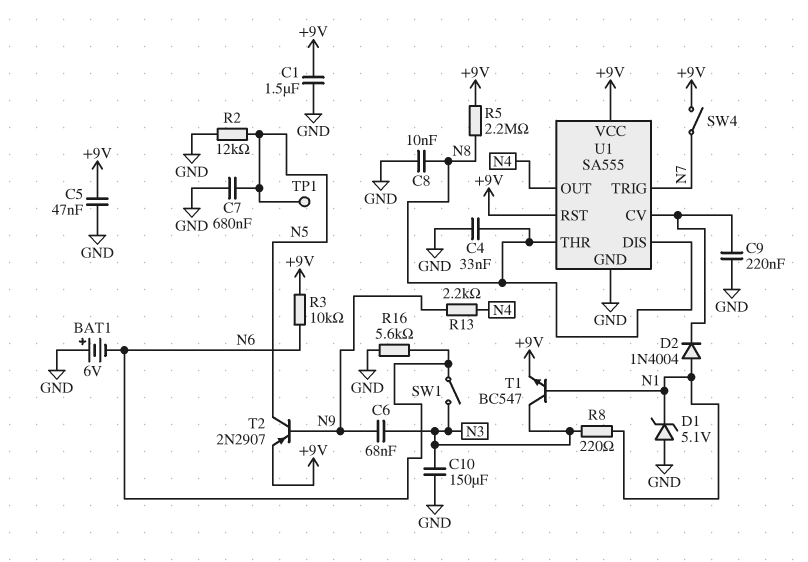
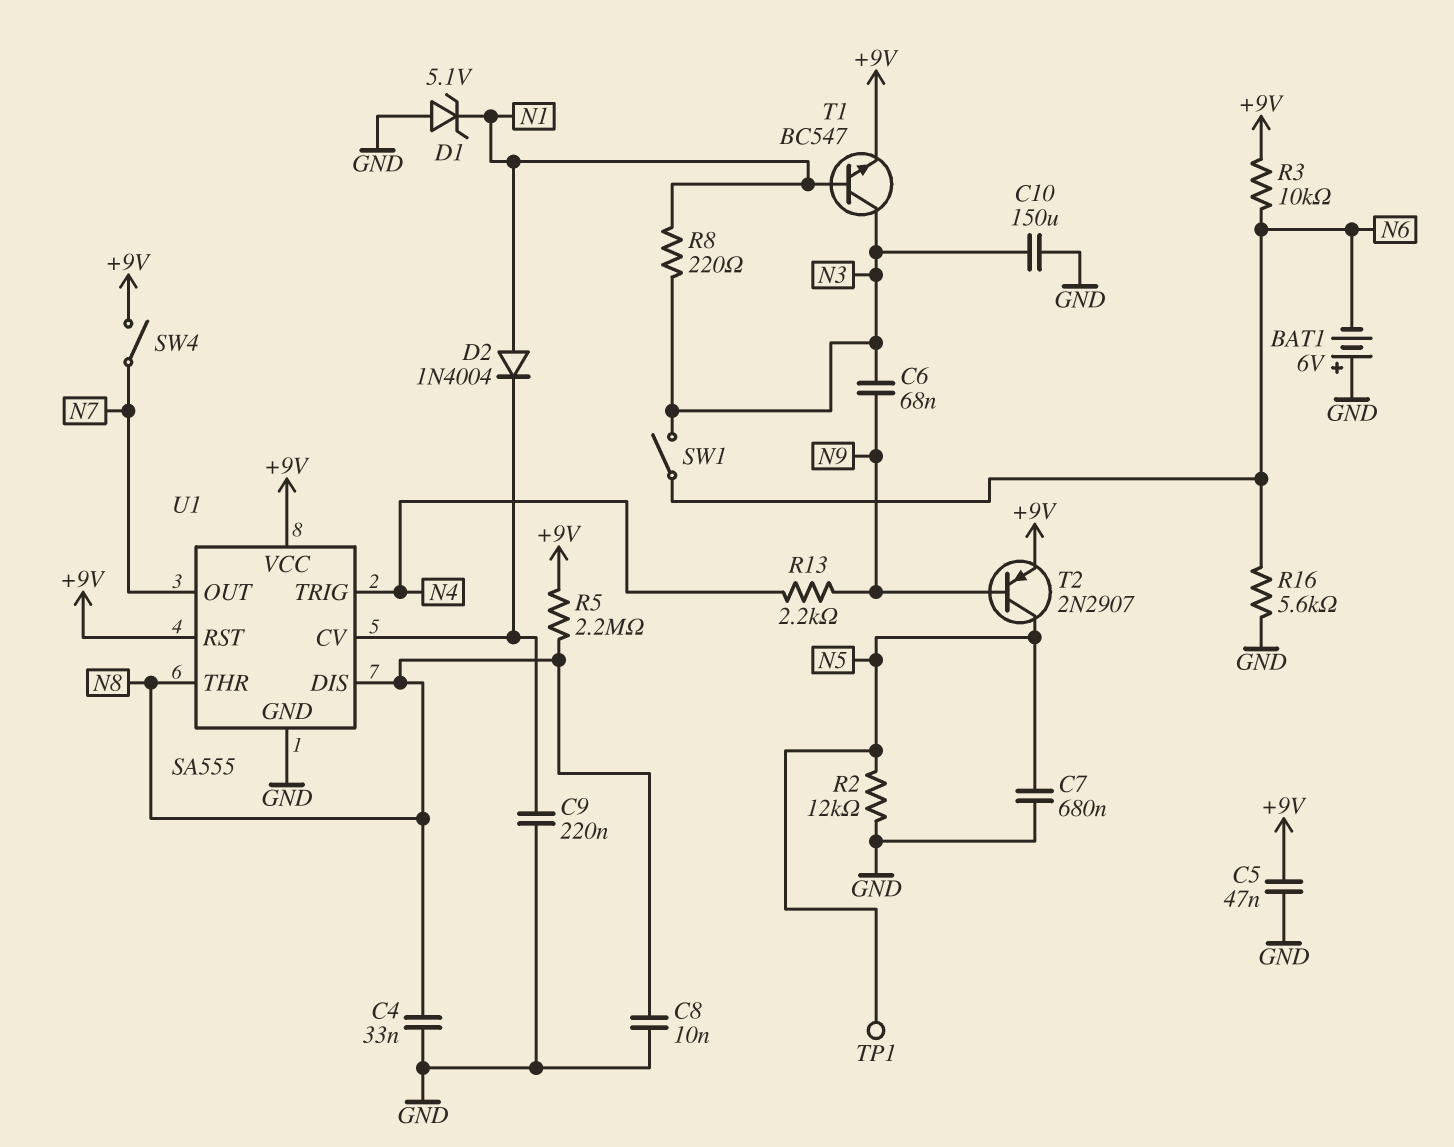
C1: 1.5uF (+9V, GND) -> none
U1 pin OUT: N4 -> N7
U1 pin TRIG: N7 -> N4

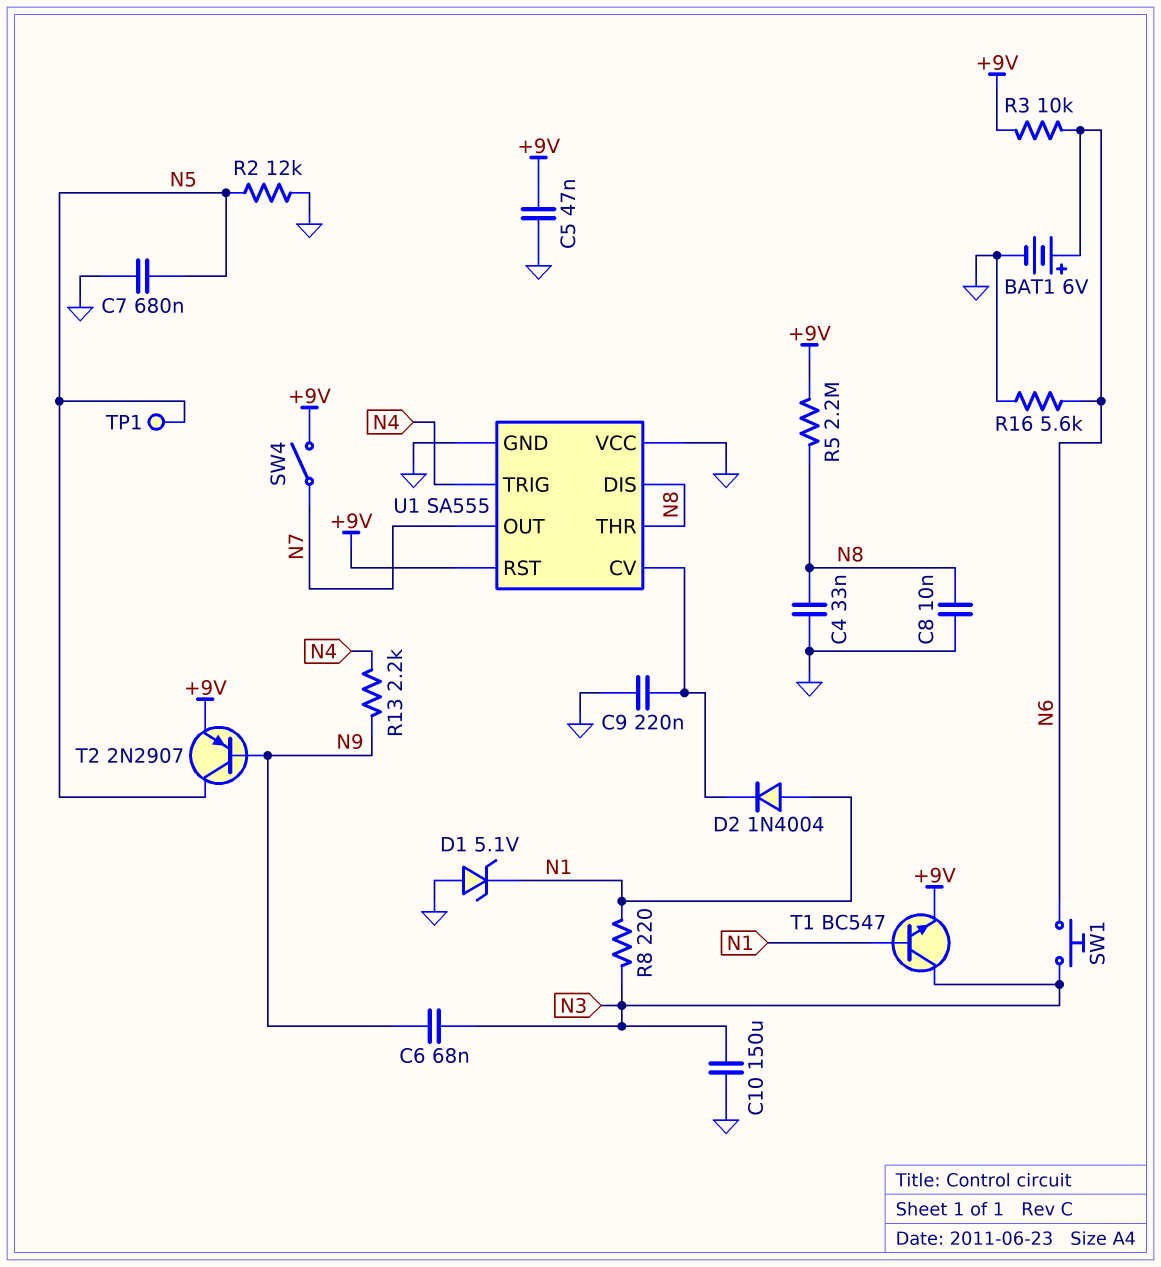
BAT1: 6V (plus GND, minus N6) -> 6V (plus N6, minus GND)
SW1: switch (N3, N6) -> button (N3, N6)
U1 pin VCC: +9V -> GND

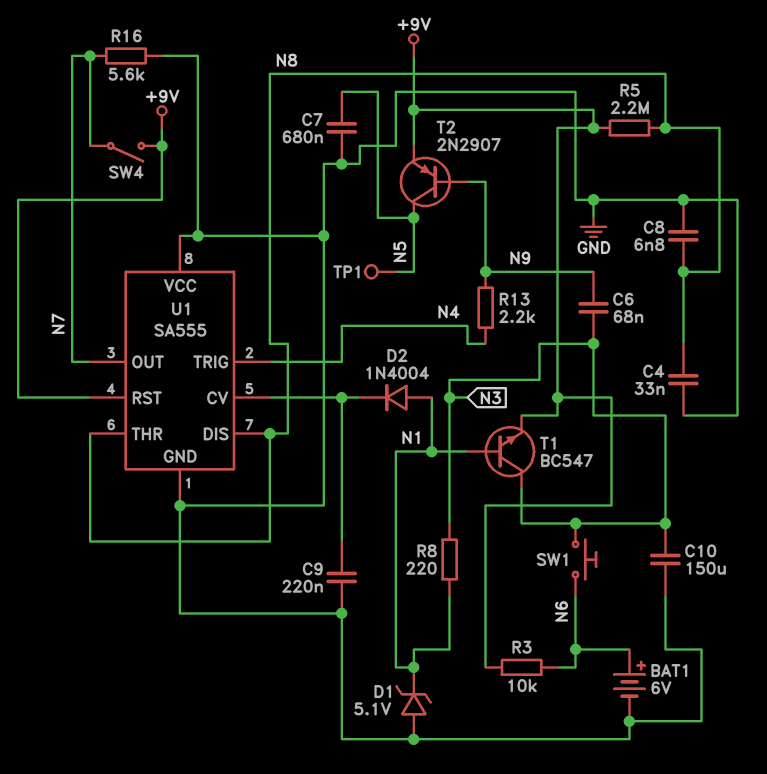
C5: 47nF (+9V, GND) -> none
C8: 10nF (GND, N8) -> 6.8nF (GND, N8)
R2: 12k (GND, N5) -> none
R16: 5.6k (GND, N6) -> 5.6k (GND, N7)

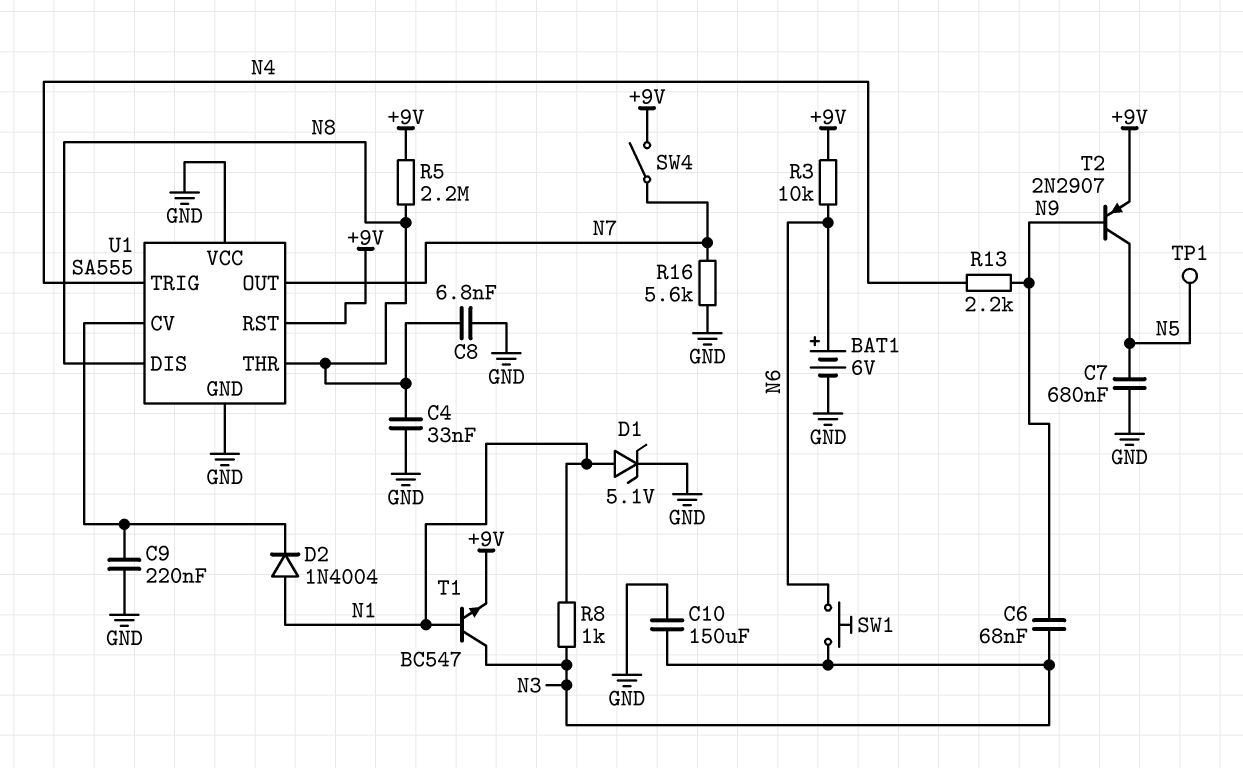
D1: zener 5.1V (A GND, K N1) -> zener 5.1V (A N1, K GND)
R8: 220 (N1, N3) -> 1k (N1, N3)

